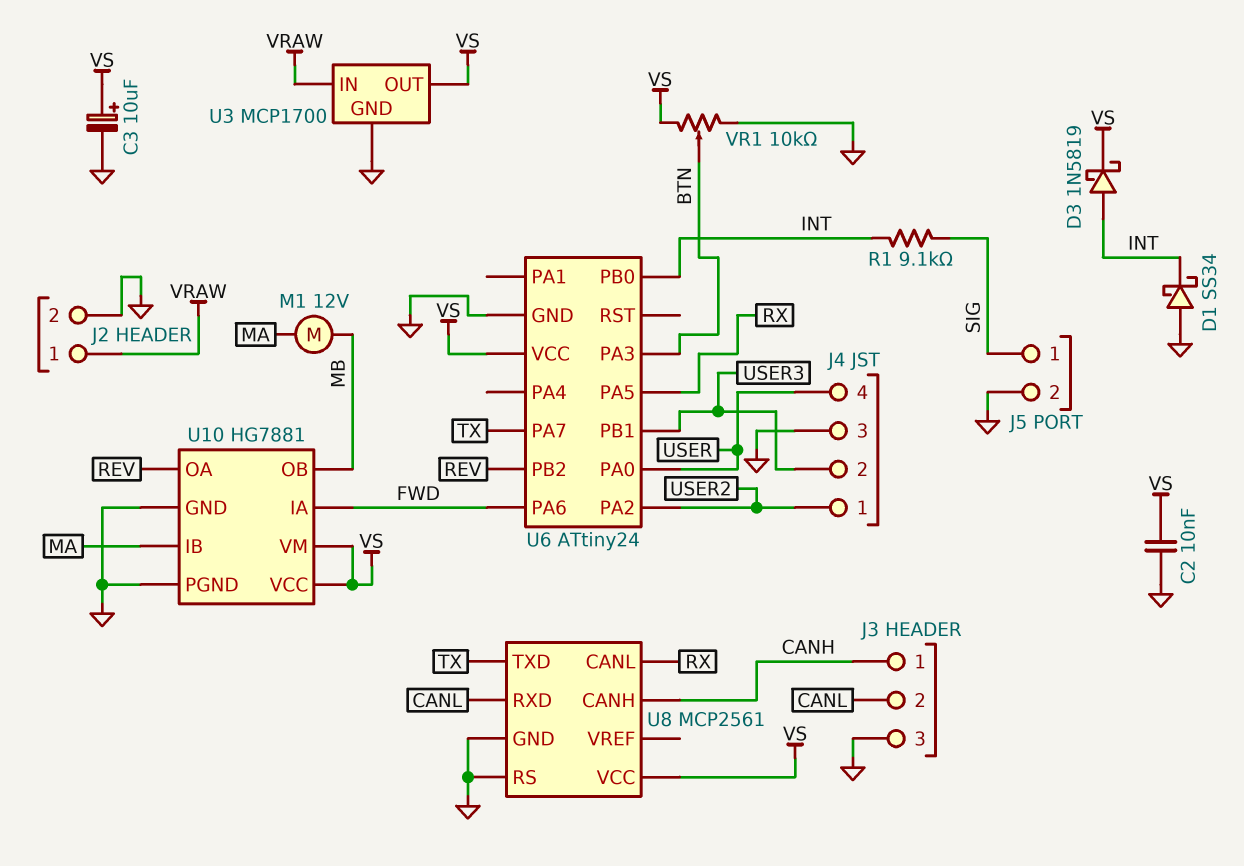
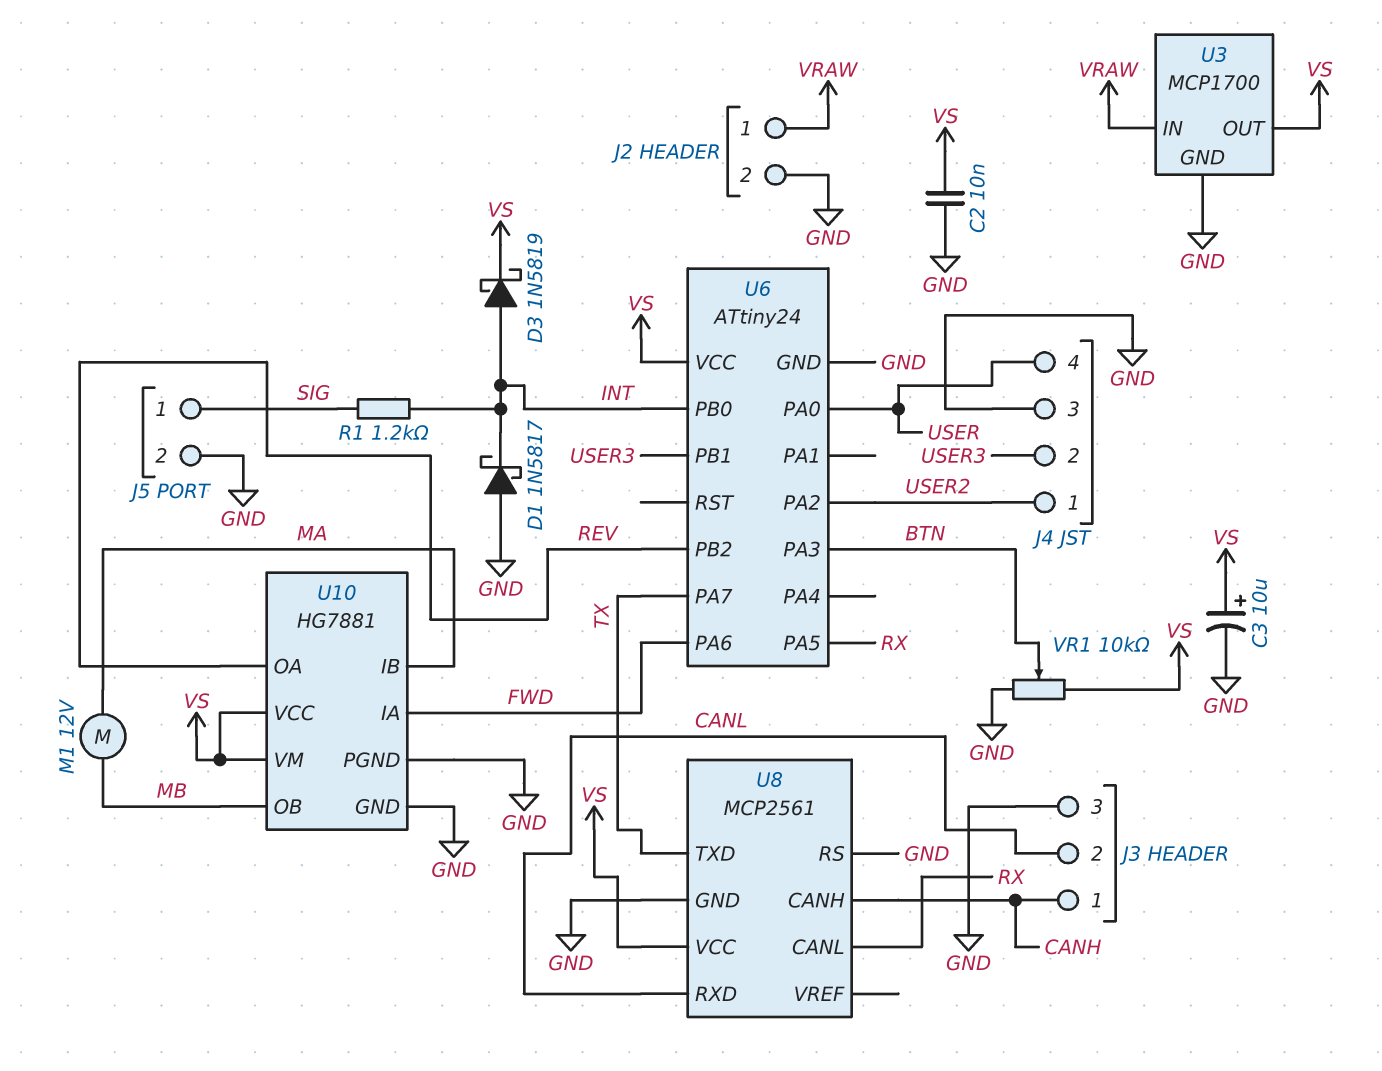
D1: schottky SS34 (A GND, K INT) -> schottky 1N5817 (A GND, K INT)
R1: 9.1k (INT, SIG) -> 1.2k (INT, SIG)

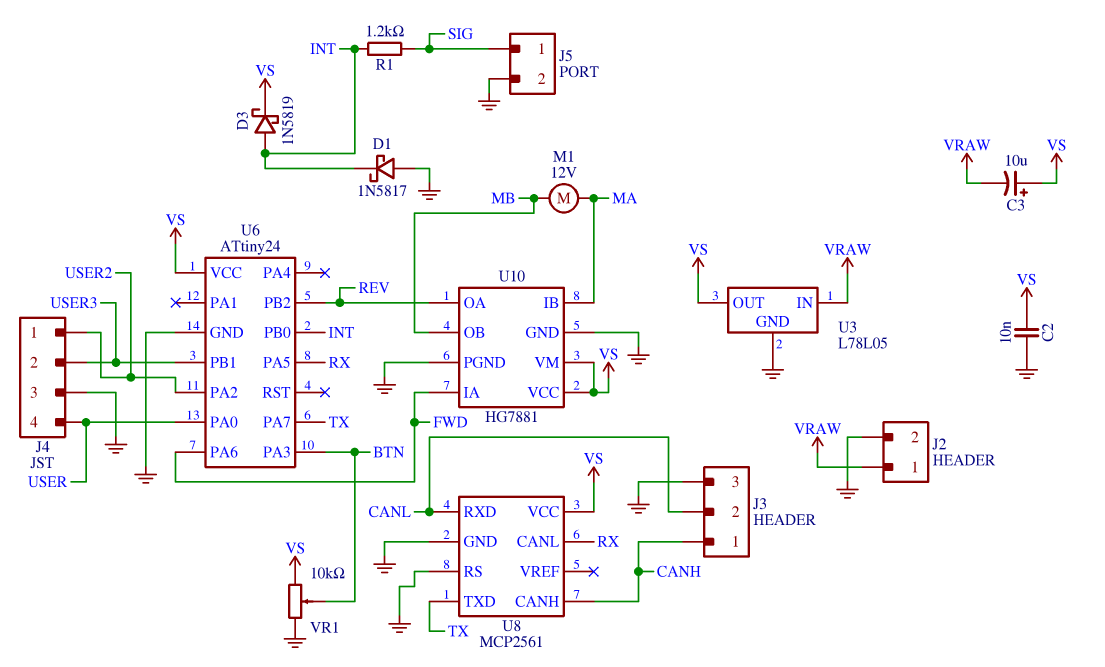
C3: 10uF (plus VS, minus GND) -> 10uF (plus VS, minus VRAW)
U3: MCP1700 -> L78L05

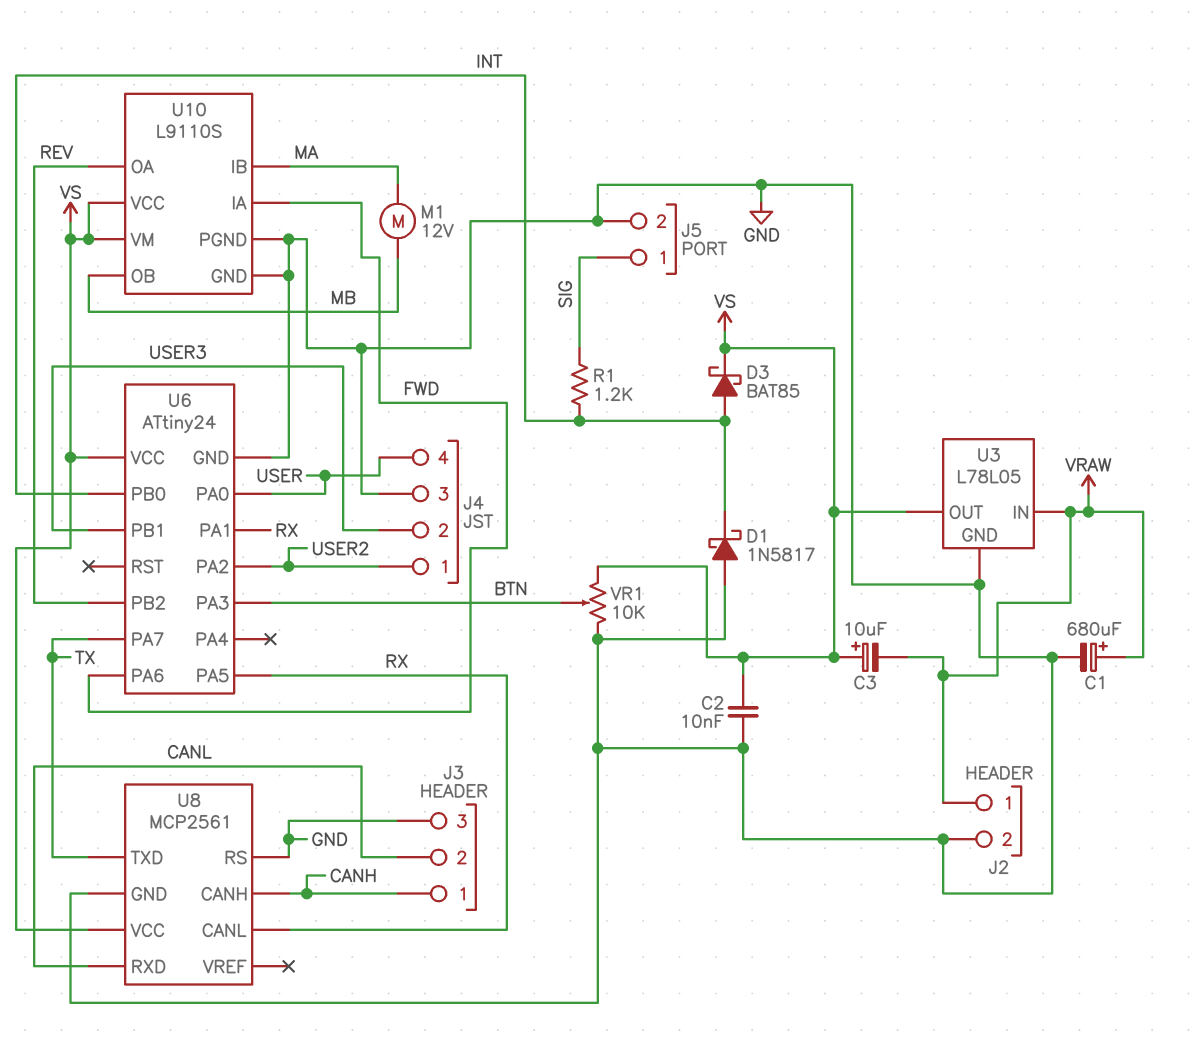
C1: none -> 680uF (plus VRAW, minus GND)
D3: schottky 1N5819 (A INT, K VS) -> schottky BAT85 (A INT, K VS)
U6 pin PA1: none -> RX
U10: HG7881 -> L9110S

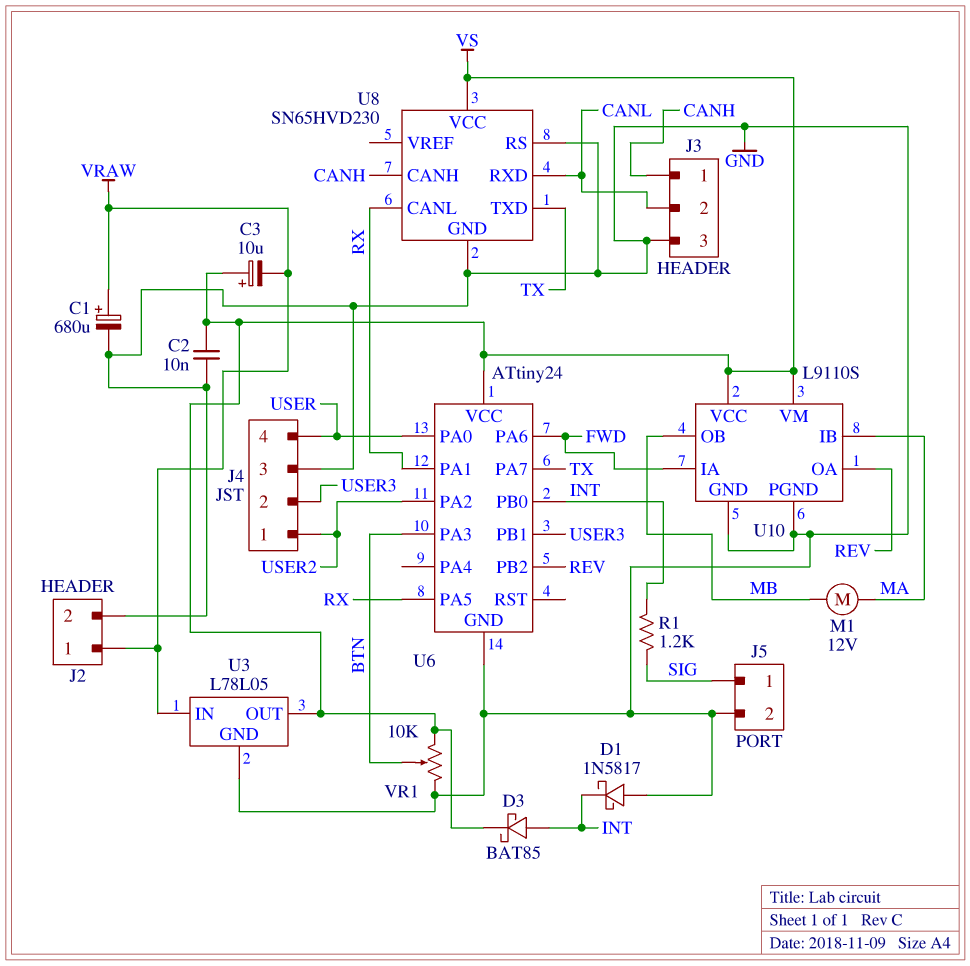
U8: MCP2561 -> SN65HVD230

